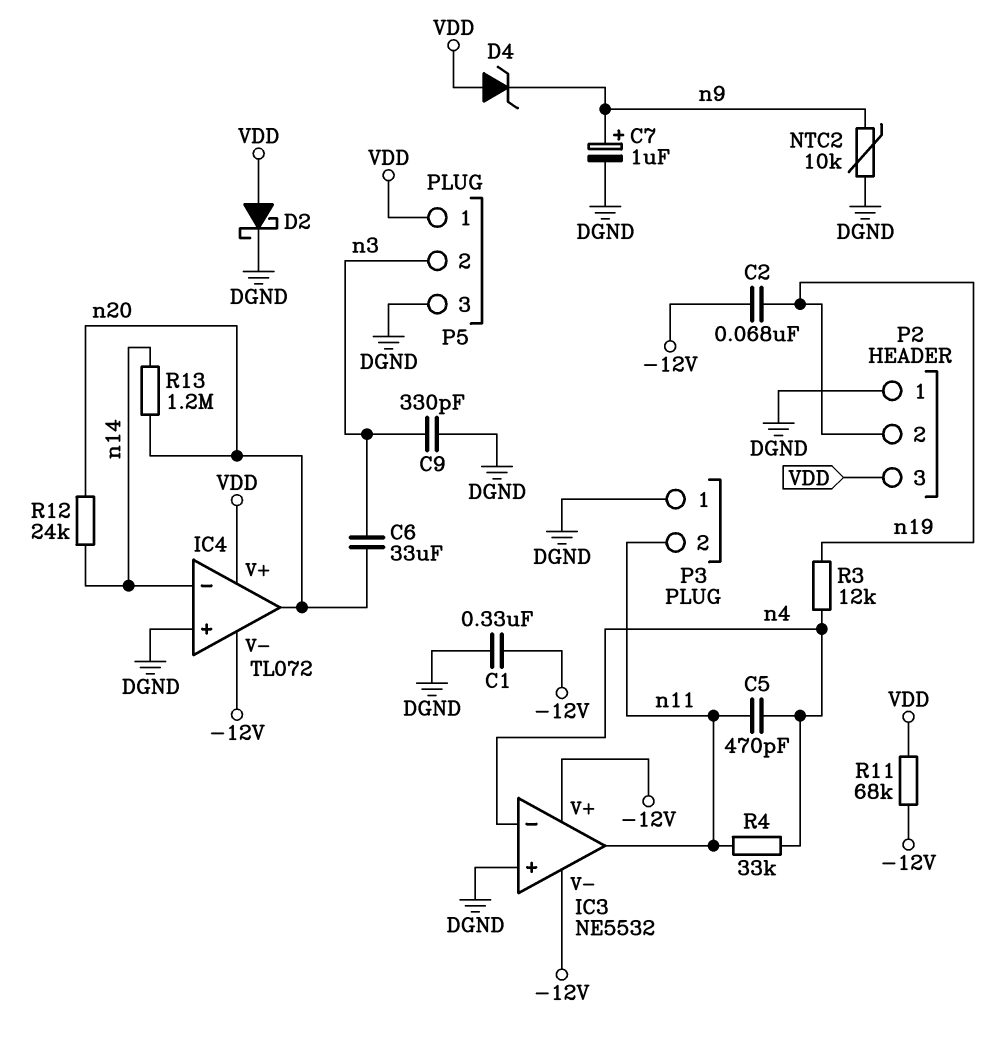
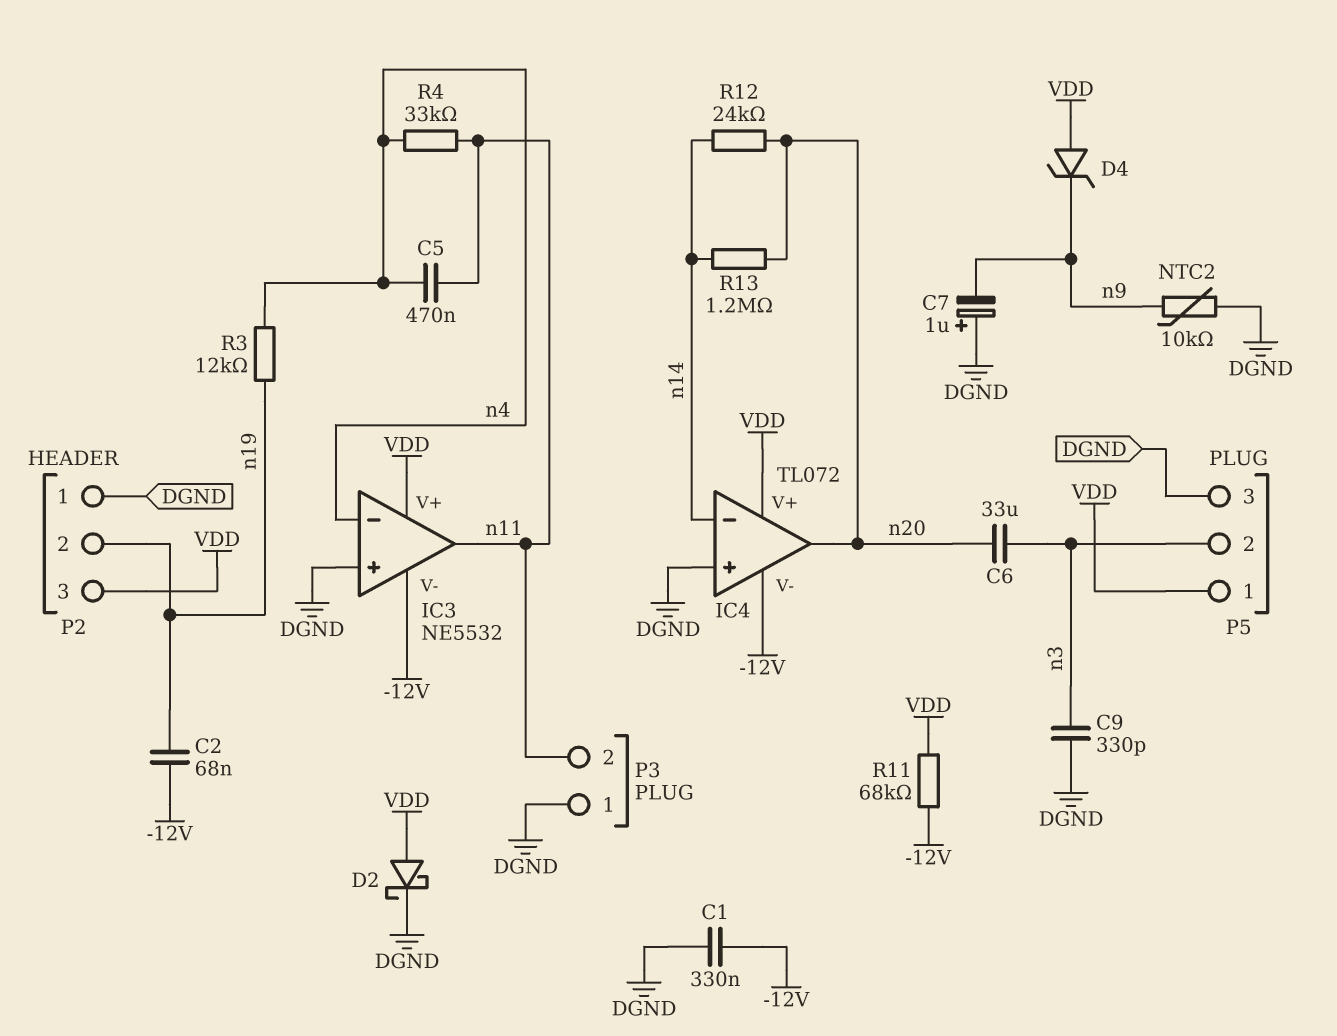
C5: 470pF (n4, n11) -> 470nF (n4, n11)
C7: 1uF (plus n9, minus DGND) -> 1uF (plus DGND, minus n9)
IC3 pin V+: -12V -> VDD

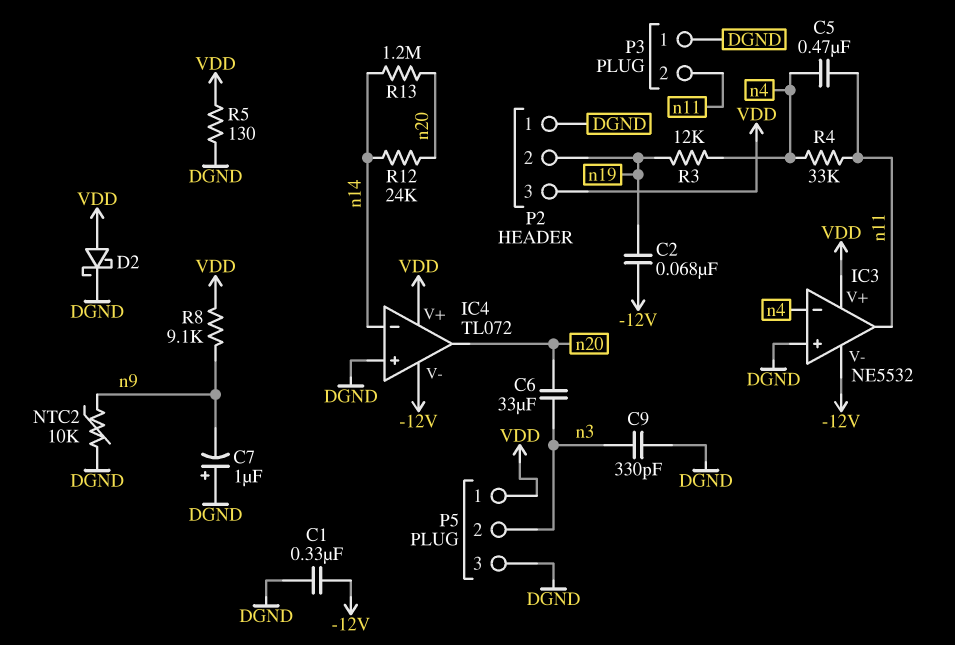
D4: zener (A VDD, K n9) -> none
R5: none -> 130 (DGND, VDD)
R8: none -> 9.1k (VDD, n9)
R11: 68k (-12V, VDD) -> none

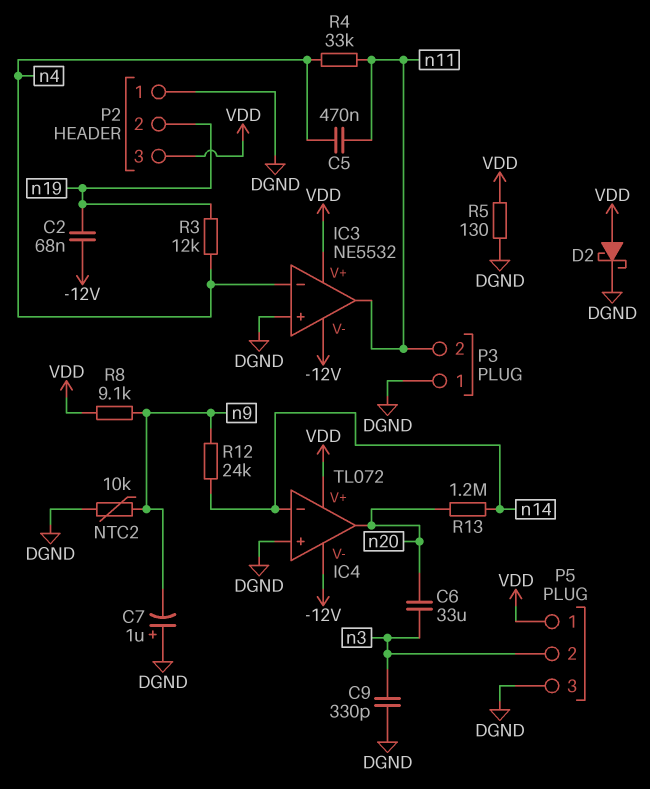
C1: 330nF (-12V, DGND) -> none
R12: 24k (n14, n20) -> 24k (n9, n14)

